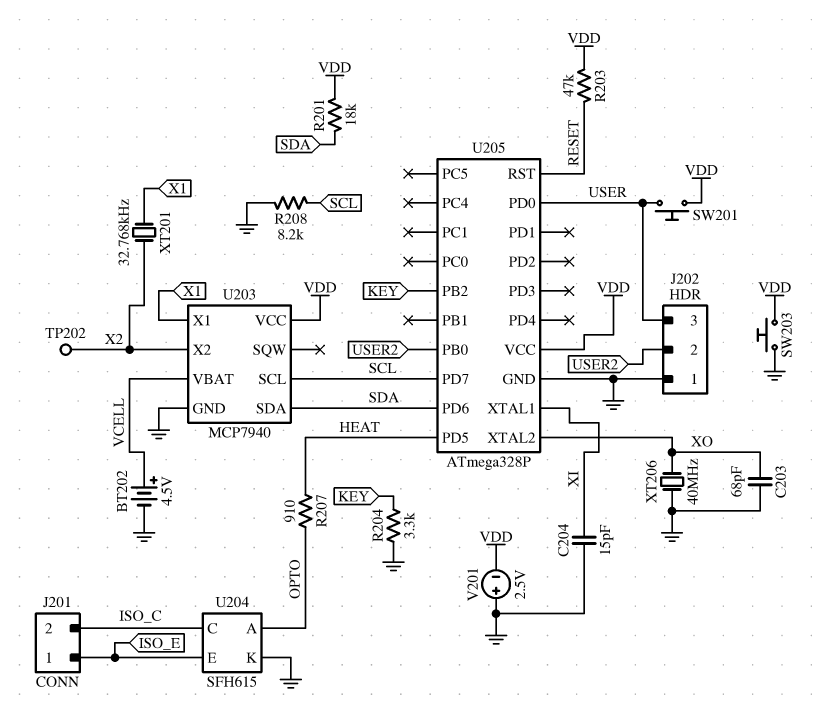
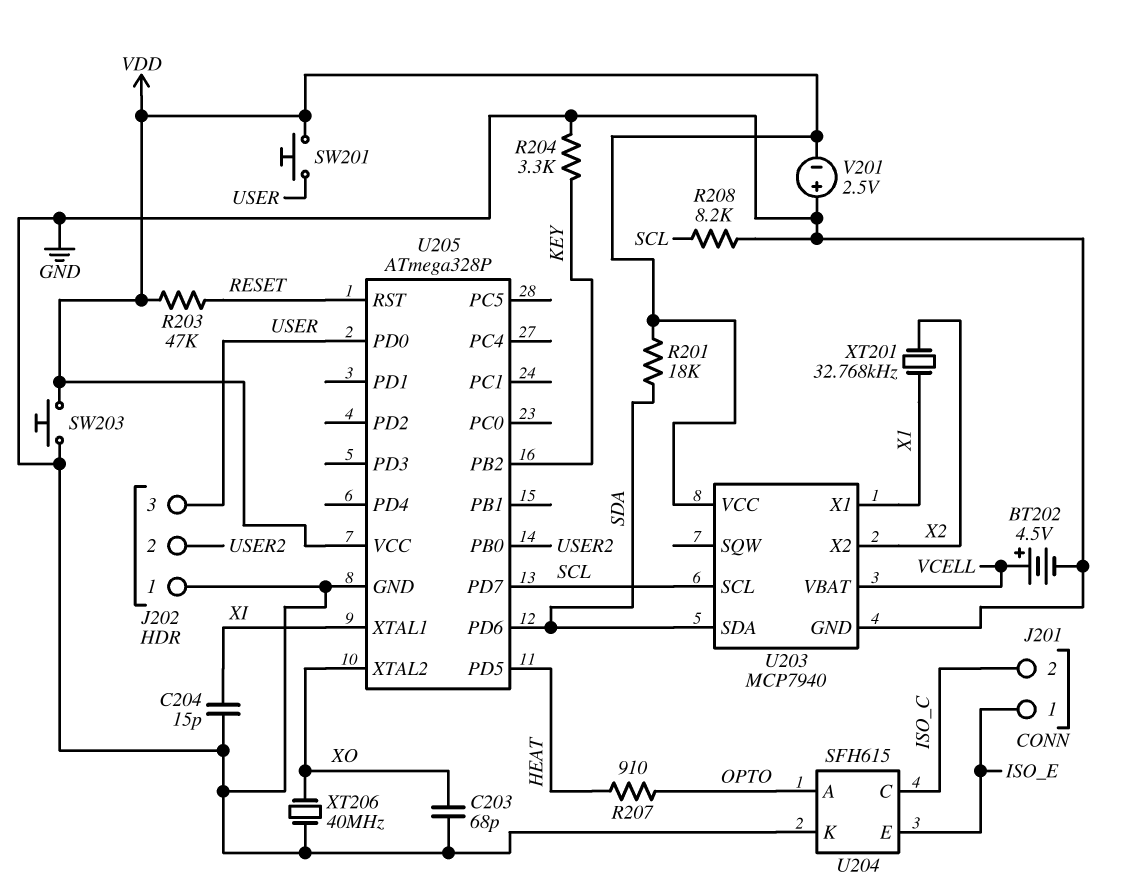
TP202: test point (X2) -> none

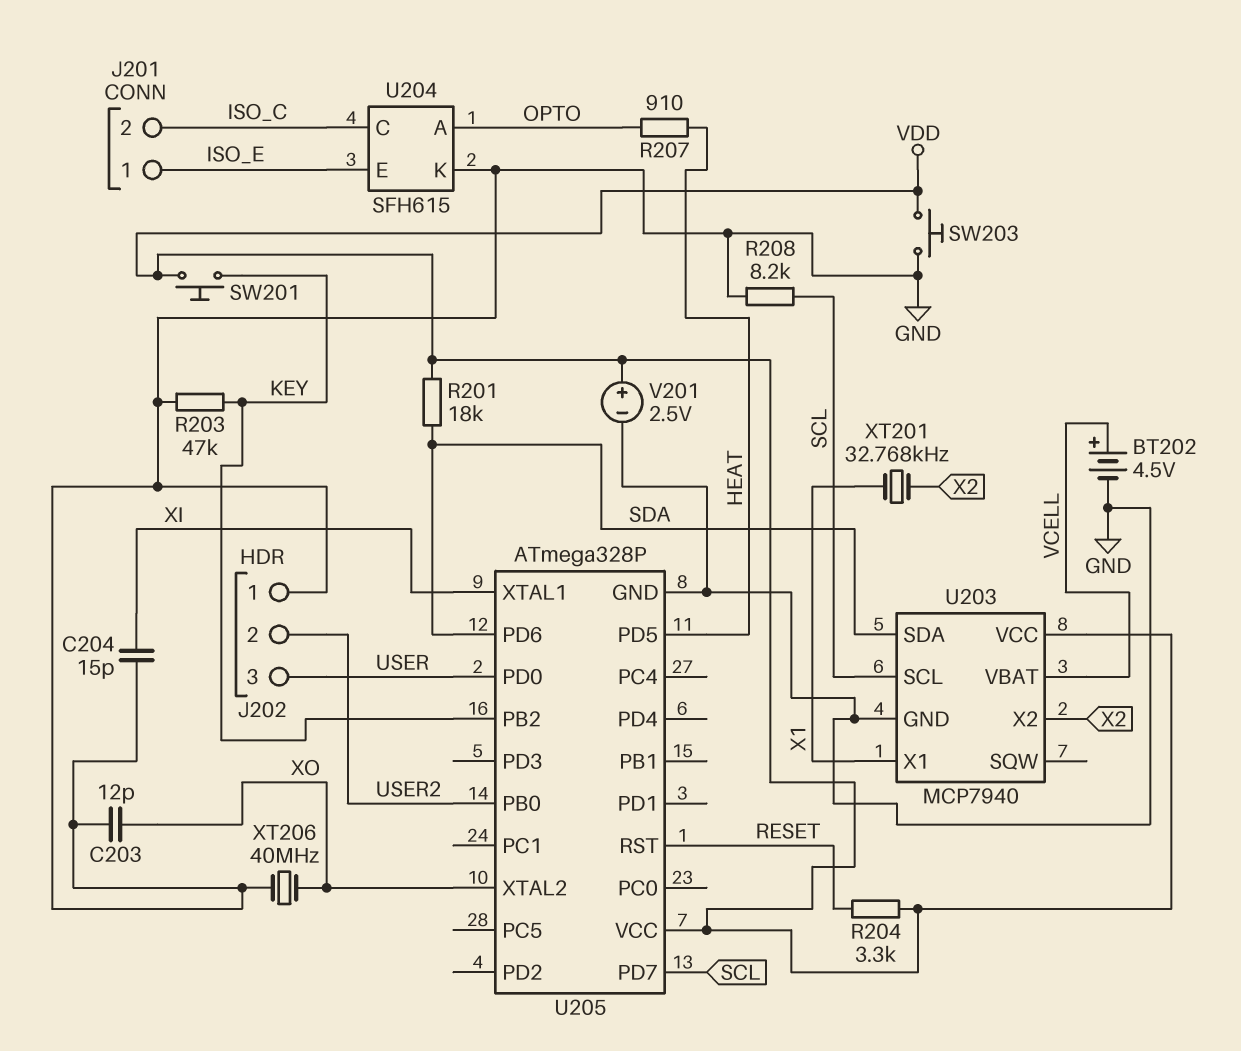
C203: 68pF (GND, XO) -> 12pF (GND, XO)
R203: 47k (RESET, VDD) -> 47k (GND, KEY)
R204: 3.3k (GND, KEY) -> 3.3k (RESET, VDD)
SW201: button (USER, VDD) -> button (KEY, VDD)
V201: 2.5V (plus GND, minus VDD) -> 2.5V (plus VDD, minus GND)

